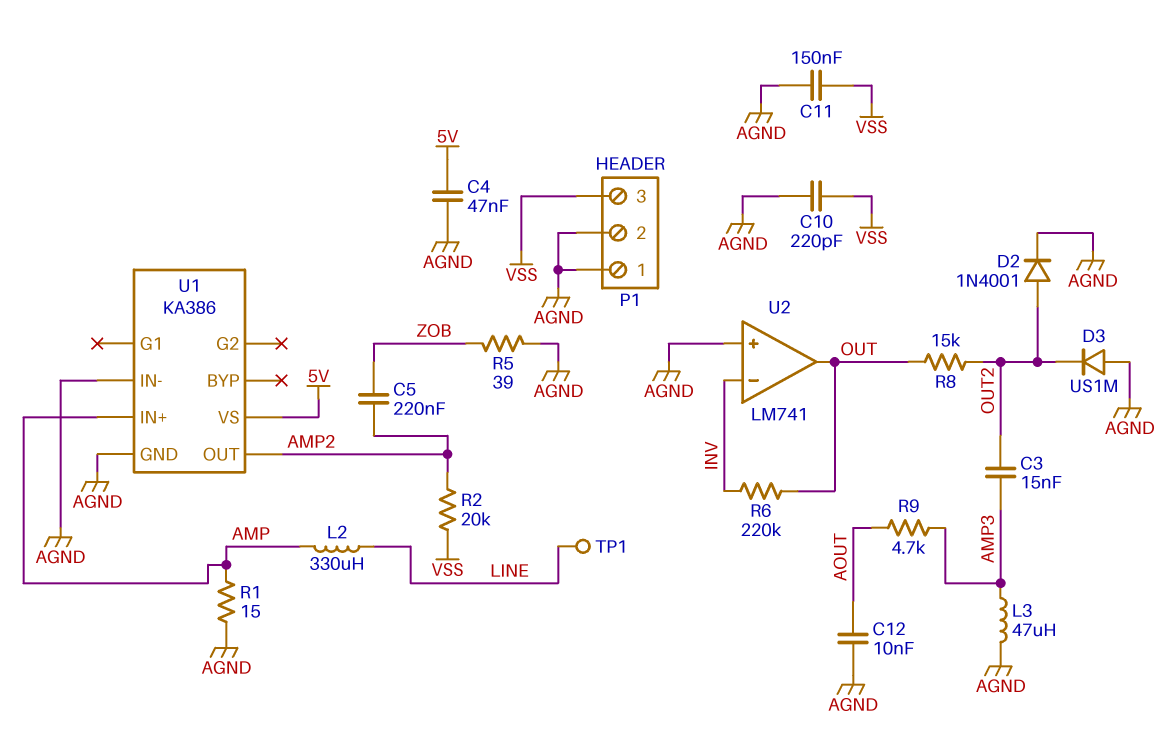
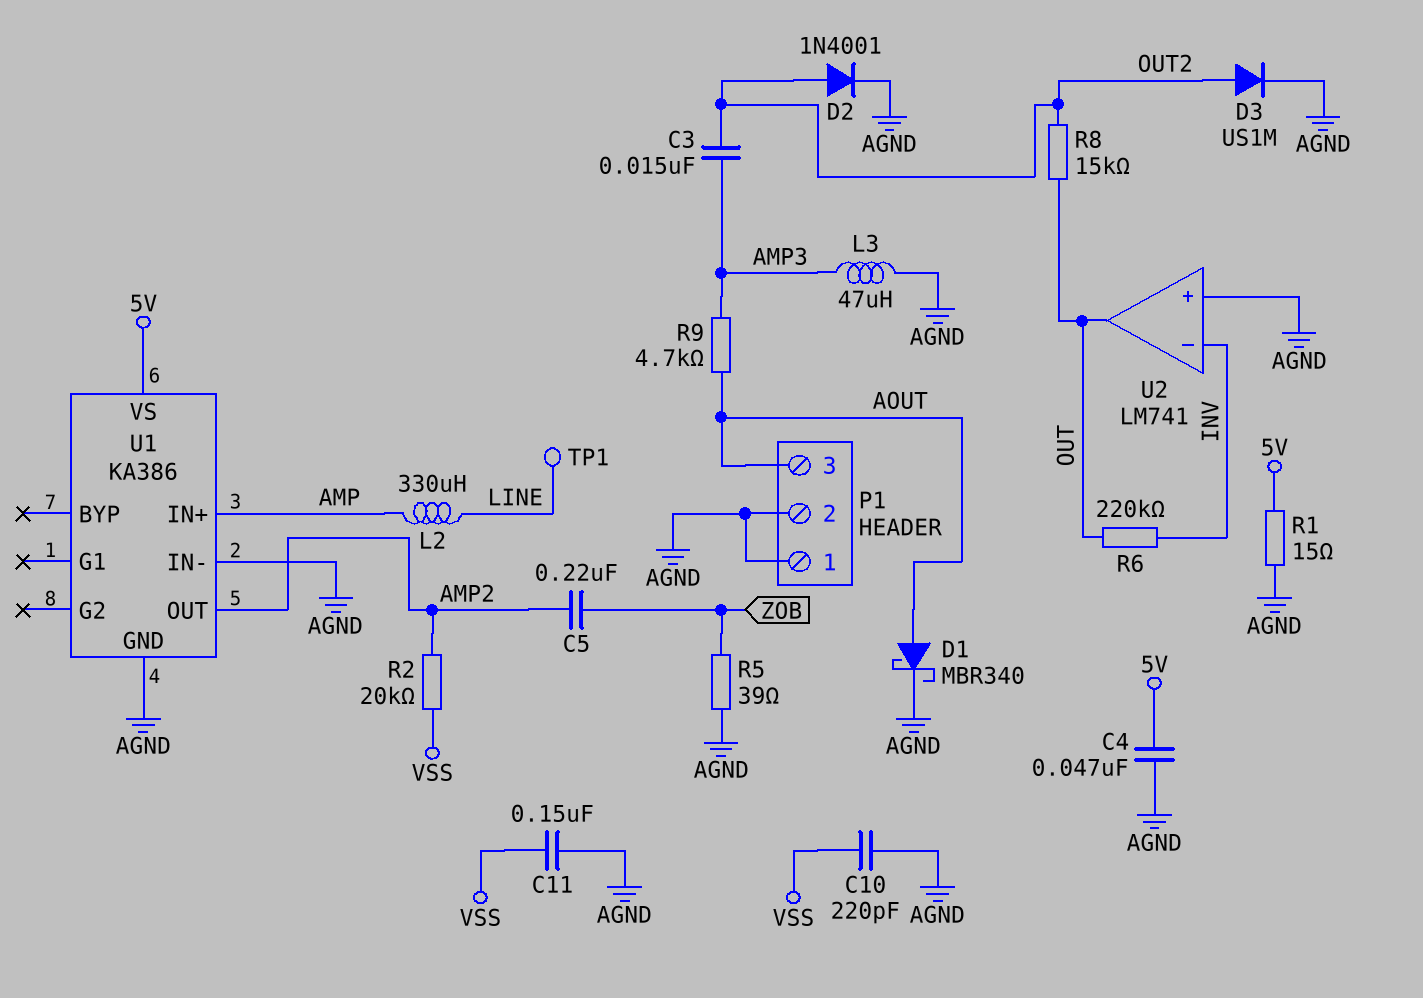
C12: 10nF (AGND, AOUT) -> none
D1: none -> schottky MBR340 (A AOUT, K AGND)
D3: diode US1M (A AGND, K OUT2) -> diode US1M (A OUT2, K AGND)
P1 pin 3: VSS -> AOUT
R1: 15 (AGND, AMP) -> 15 (5V, AGND)

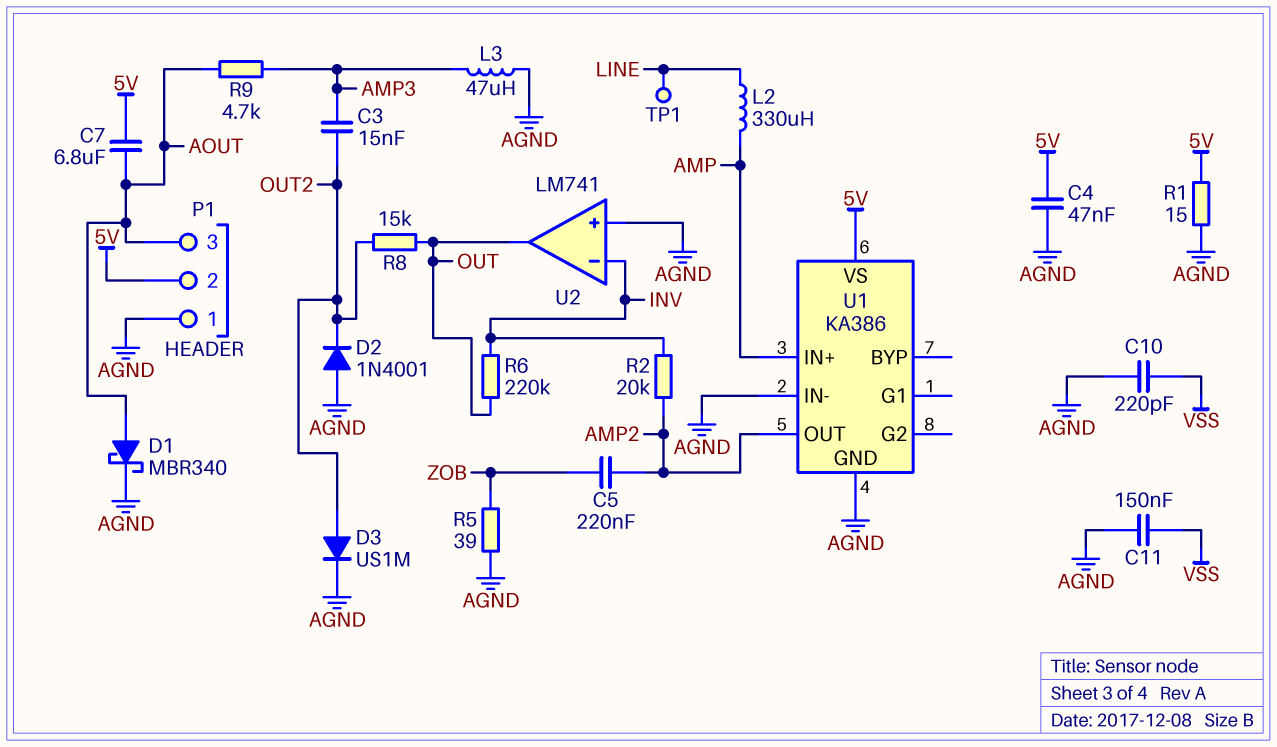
C7: none -> 6.8uF (5V, AOUT)
D2: diode 1N4001 (A OUT2, K AGND) -> diode 1N4001 (A AGND, K OUT2)
P1 pin 2: AGND -> 5V
R2: 20k (AMP2, VSS) -> 20k (AMP2, INV)

